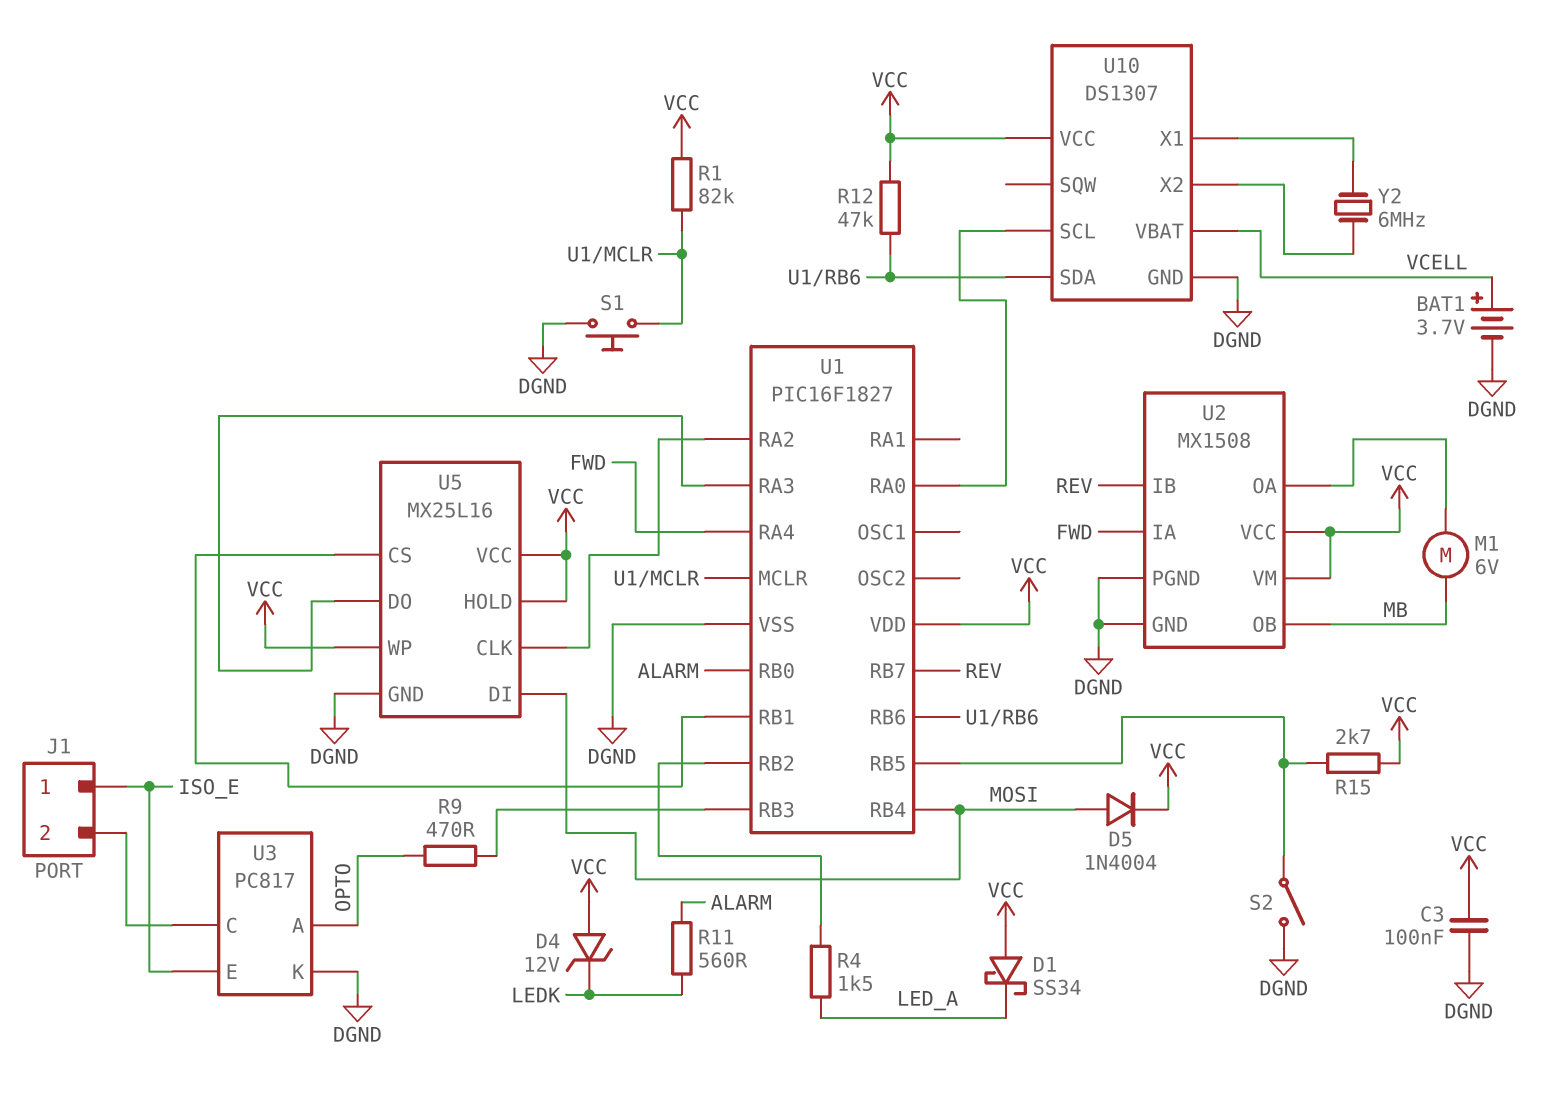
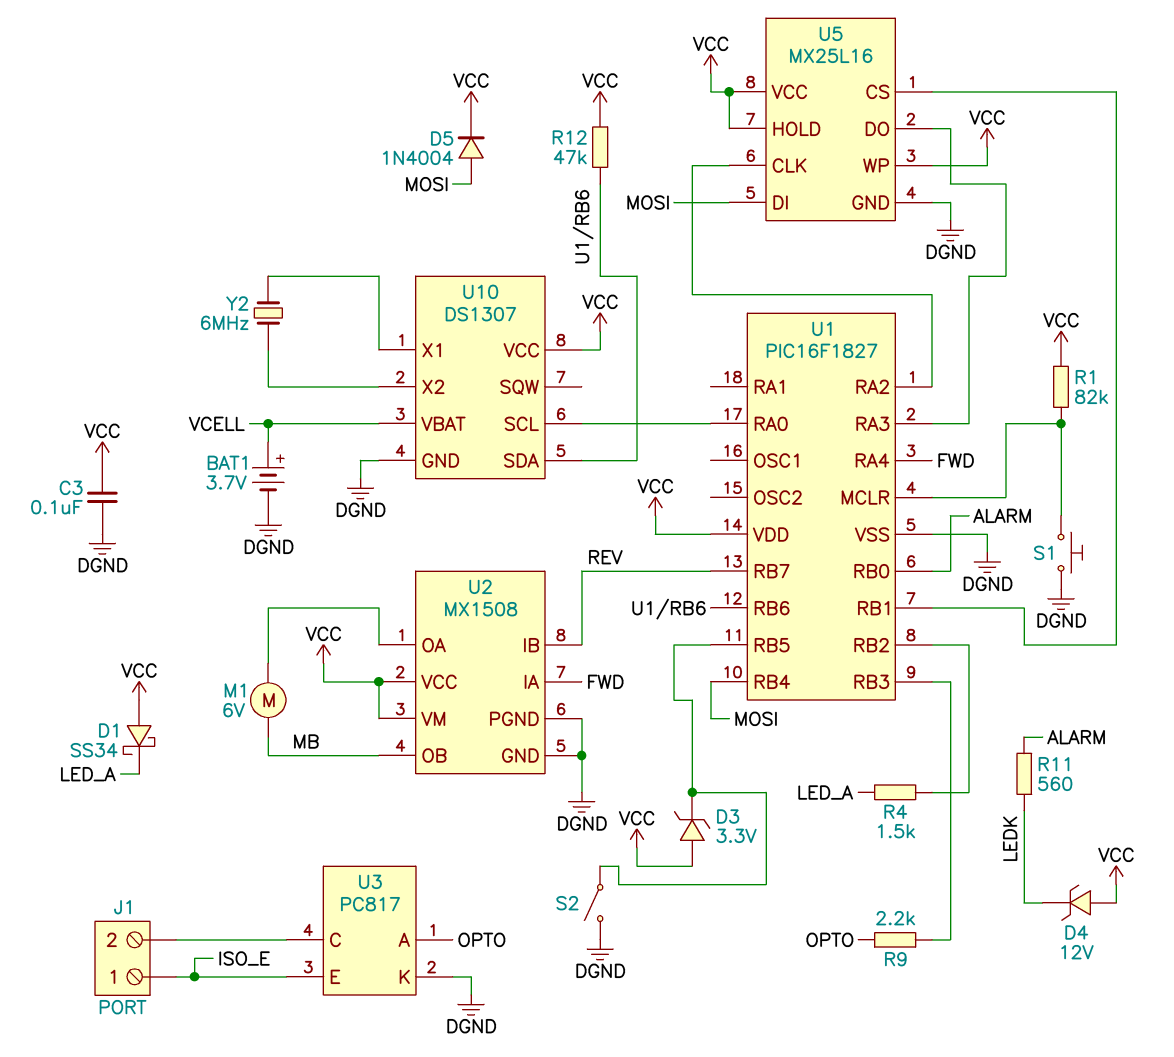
D3: none -> zener 3.3V (A VCC, K U1/RB5)
R9: 470 (OPTO, U1/RB3) -> 2.2k (OPTO, U1/RB3)
R15: 2.7k (U1/RB5, VCC) -> none

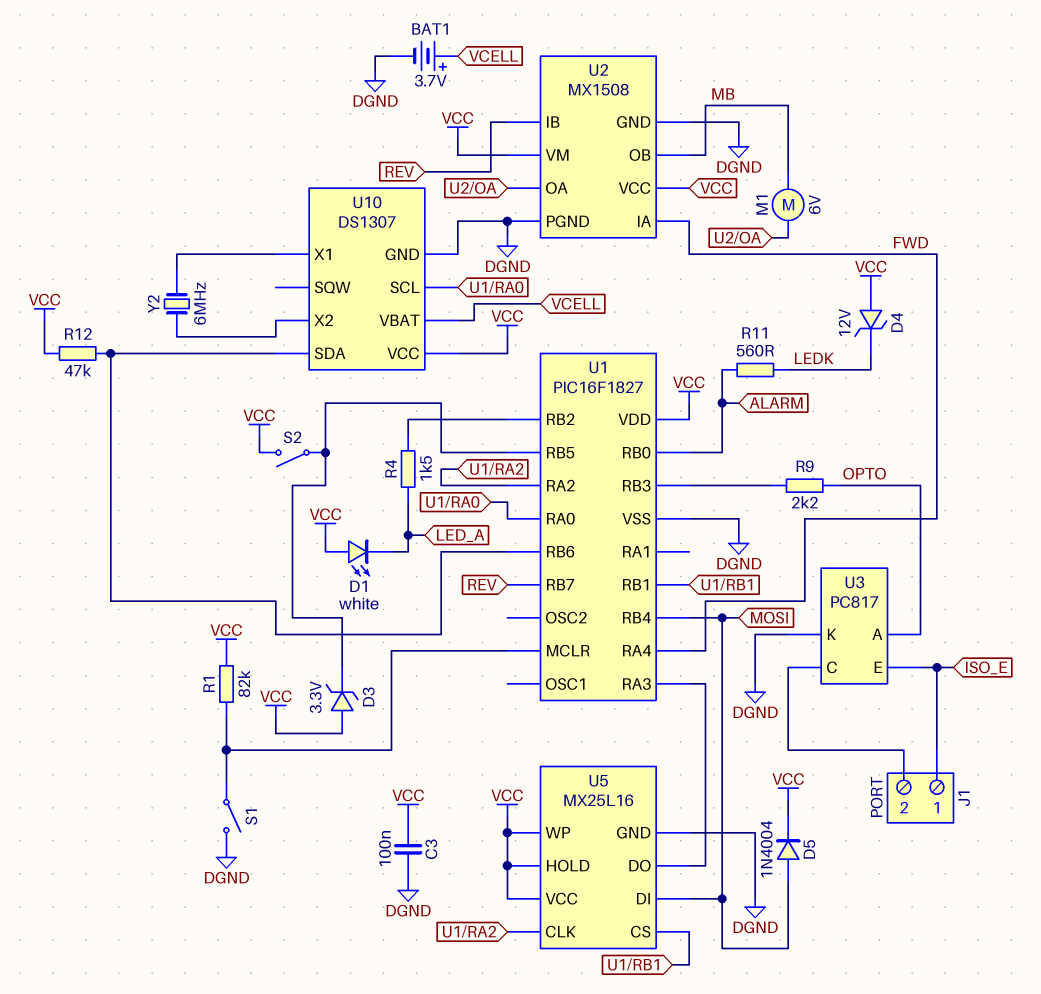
D1: schottky SS34 (A VCC, K LED_A) -> LED white (A VCC, K LED_A)
S1: button (DGND, U1/MCLR) -> switch (DGND, U1/MCLR)
S2: switch (DGND, U1/RB5) -> switch (U1/RB5, VCC)

